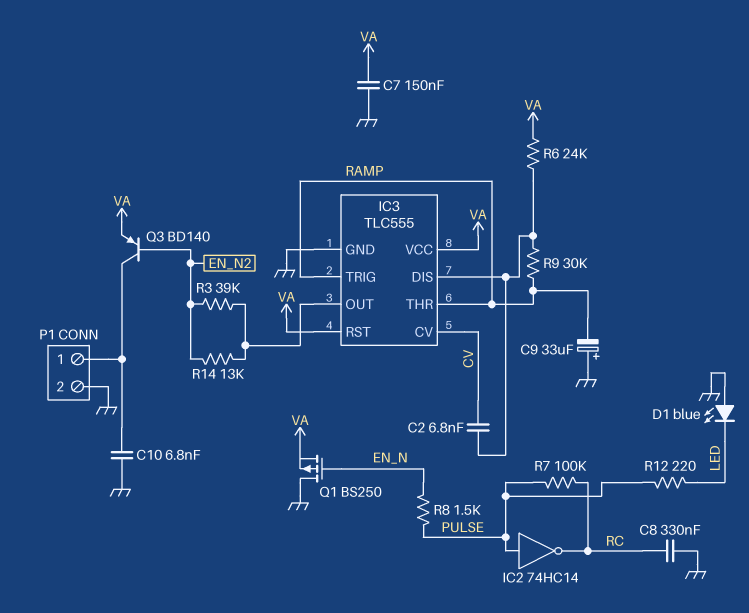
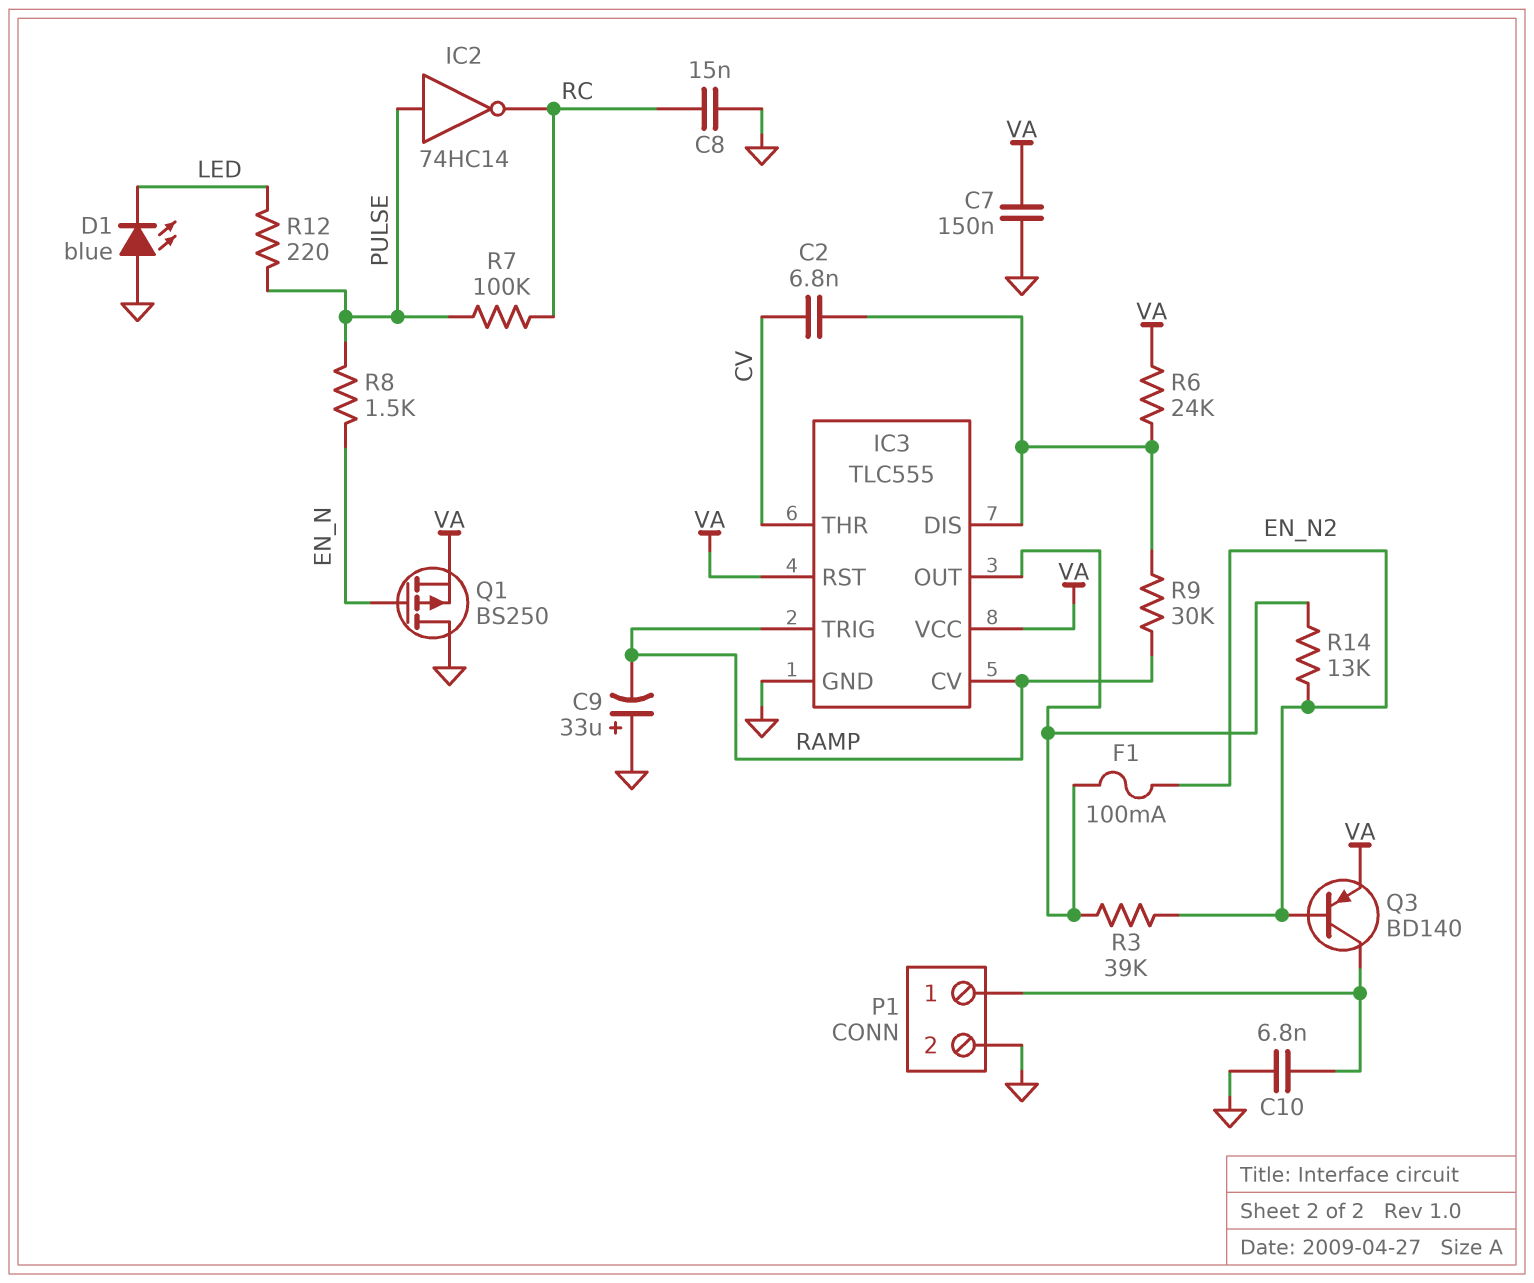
C8: 330nF (GND, RC) -> 15nF (GND, RC)
F1: none -> 100mA (EN_N2, IC3/OUT)
IC3 pin CV: CV -> RAMP
IC3 pin THR: RAMP -> CV

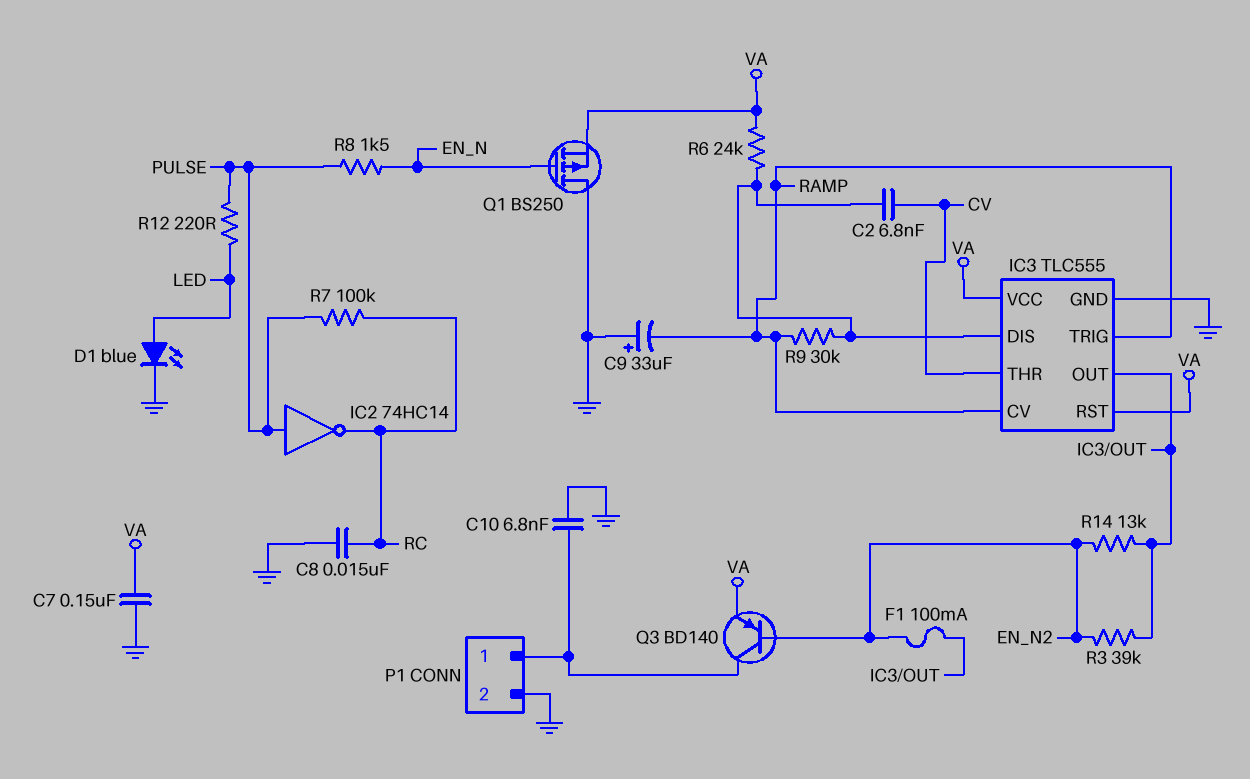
D1: LED blue (A GND, K LED) -> LED blue (A LED, K GND)

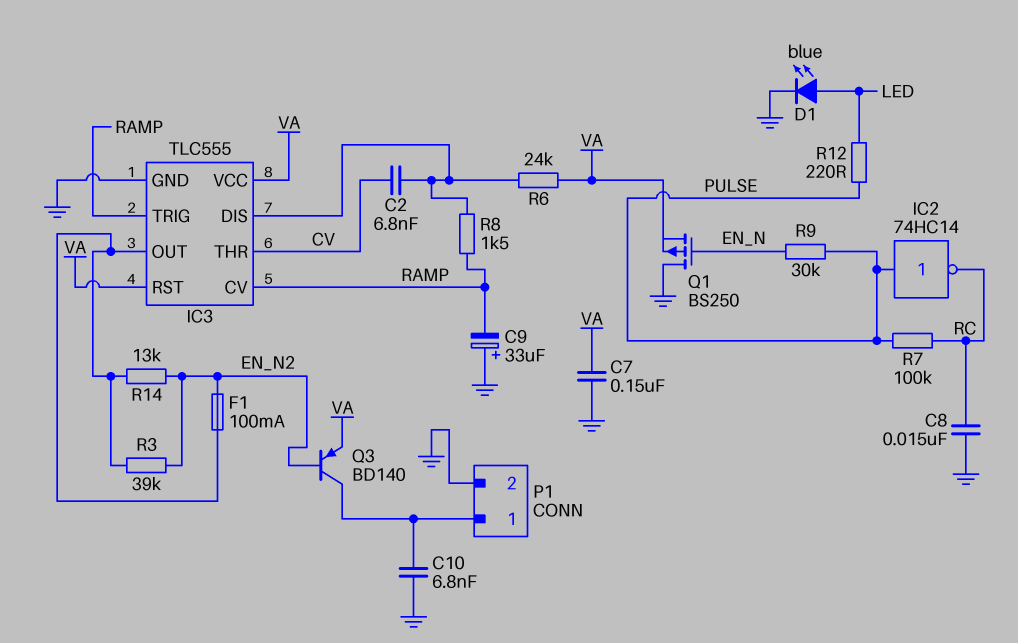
R8: 1.5k (EN_N, PULSE) -> 1.5k (IC3/DIS, RAMP)
R9: 30k (IC3/DIS, RAMP) -> 30k (EN_N, PULSE)

